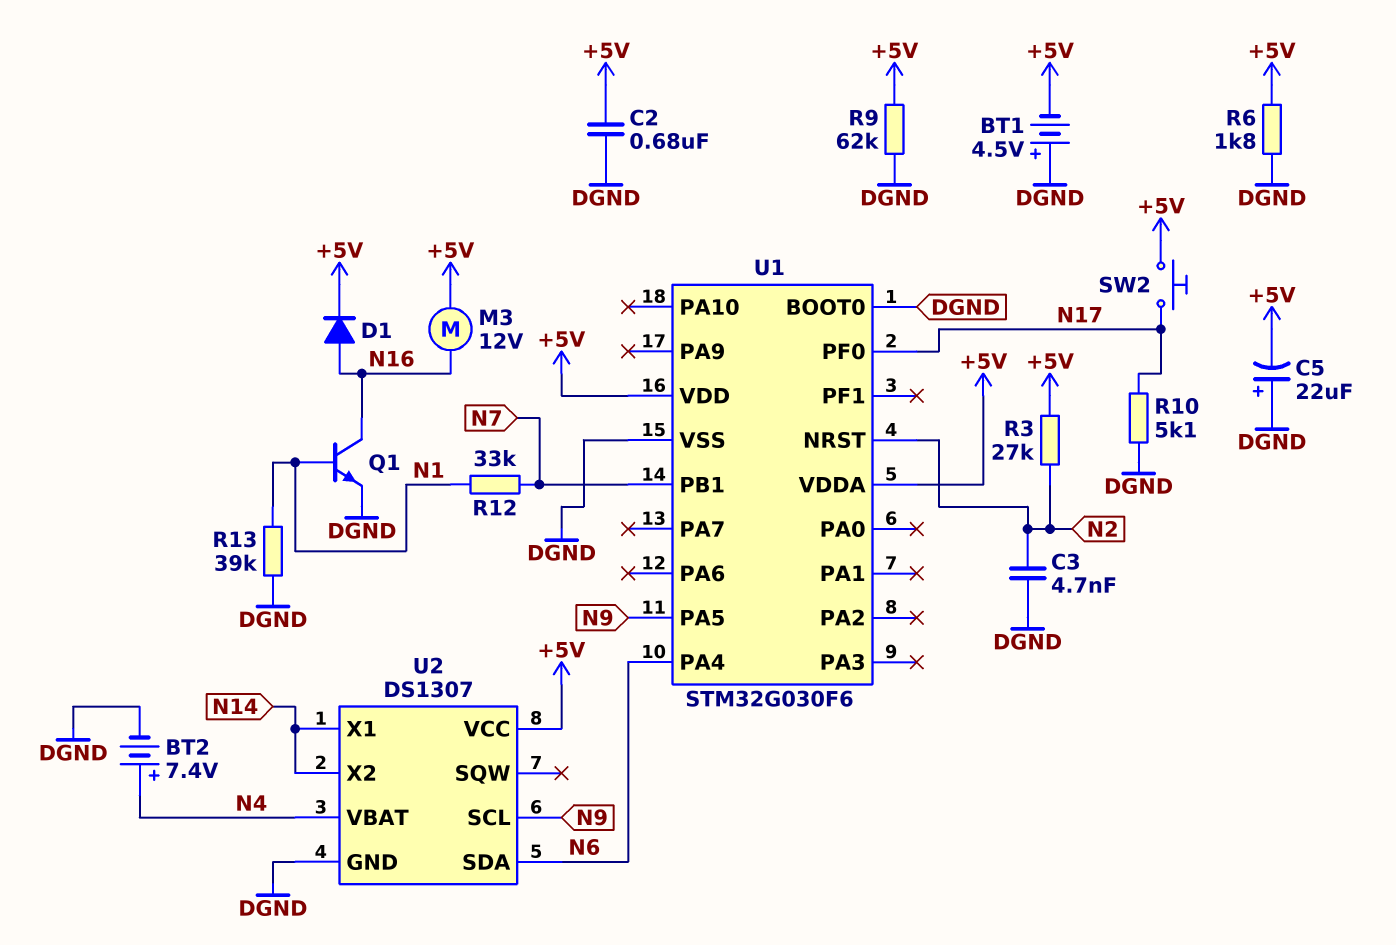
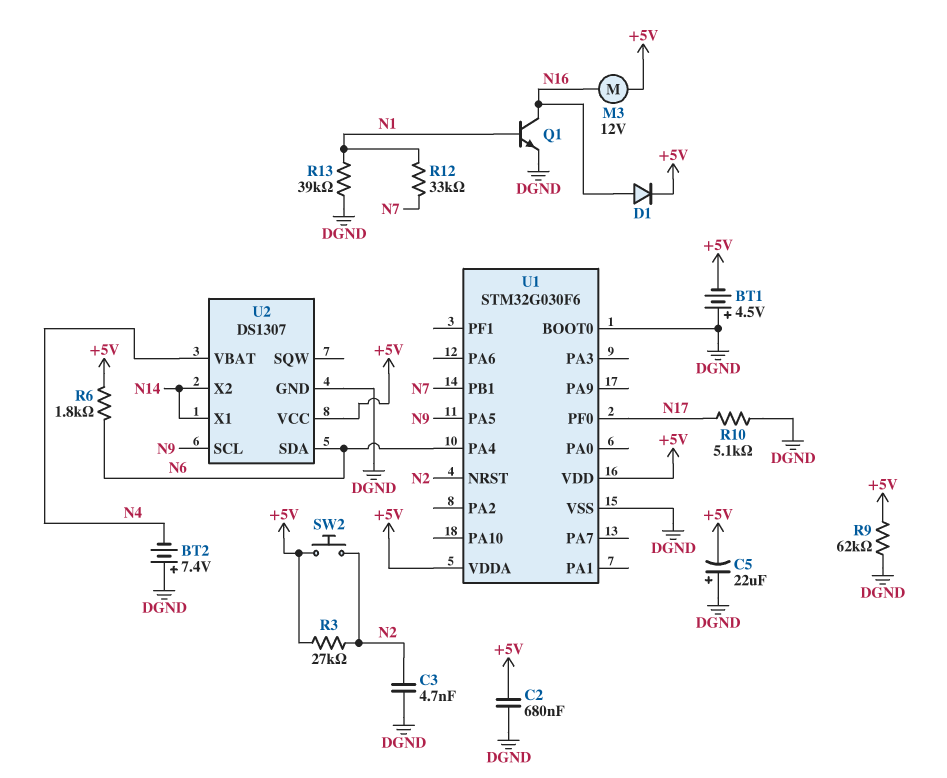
BT2: 7.4V (plus N4, minus DGND) -> 7.4V (plus DGND, minus N4)
R6: 1.8k (+5V, DGND) -> 1.8k (+5V, N6)
SW2: button (+5V, N17) -> button (+5V, N2)

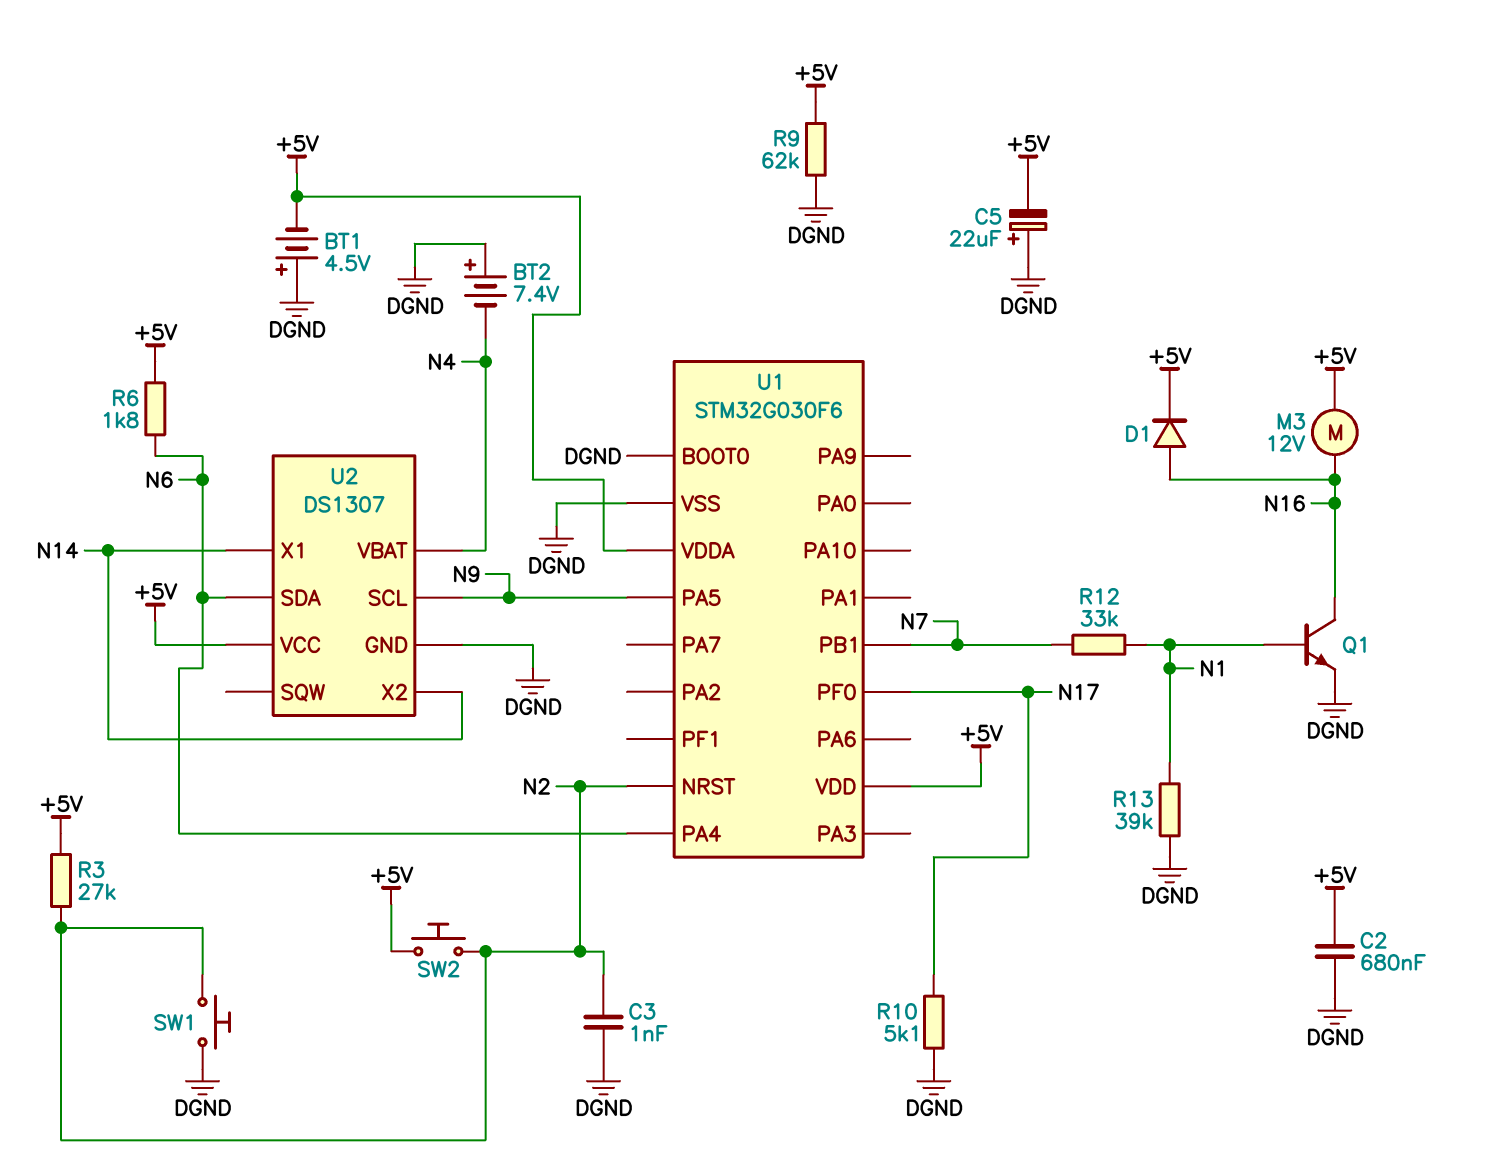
C3: 4.7nF (DGND, N2) -> 1nF (DGND, N2)
SW1: none -> button (DGND, N2)

